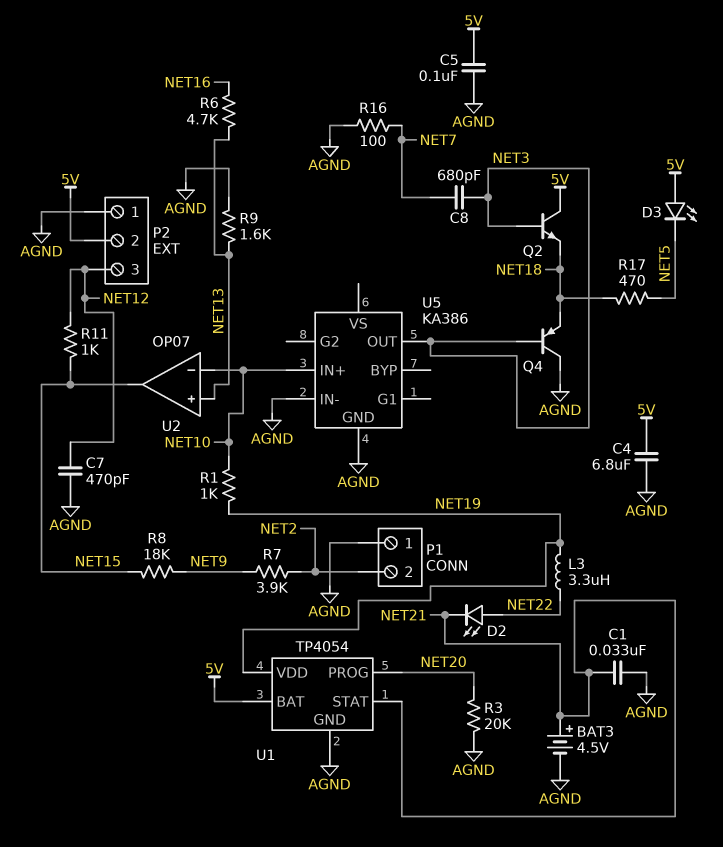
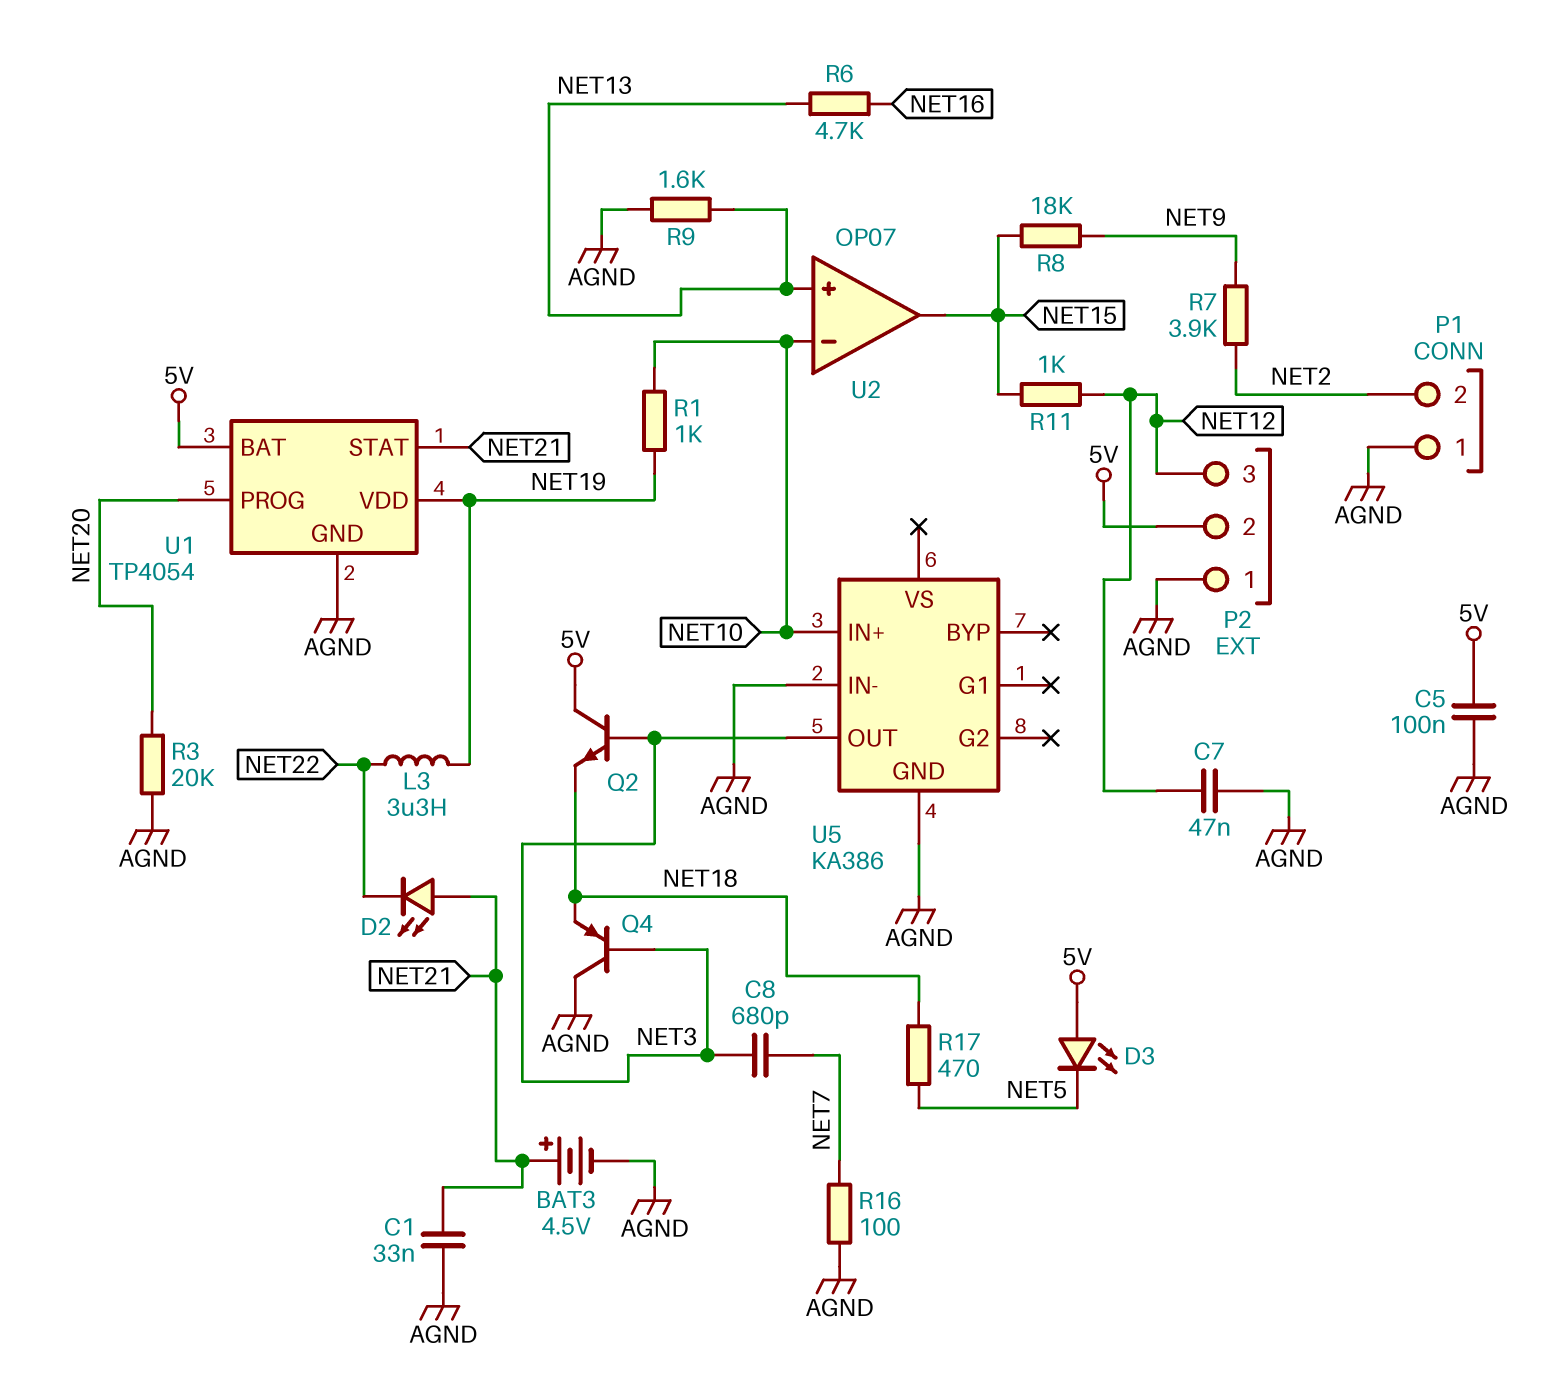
C4: 6.8uF (5V, AGND) -> none
C7: 470pF (AGND, NET12) -> 47nF (AGND, NET12)
D2: LED (A NET22, K NET21) -> LED (A NET21, K NET22)

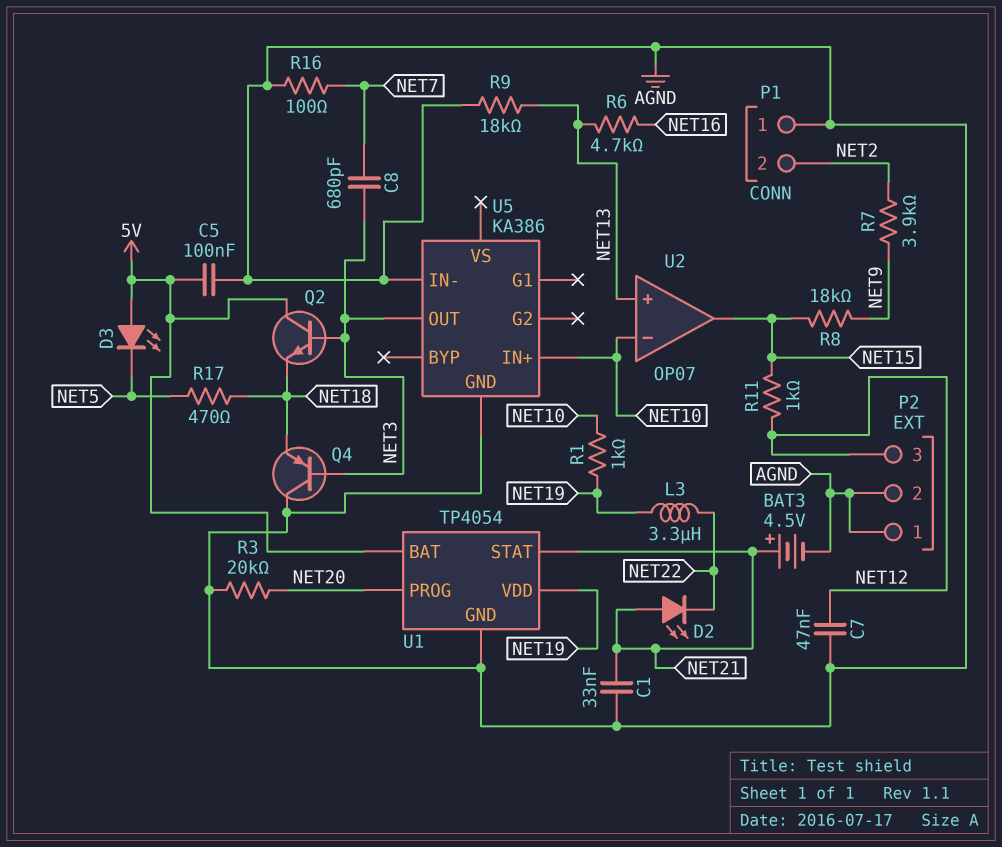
P2 pin 2: 5V -> AGND
R9: 1.6k (AGND, NET13) -> 18k (AGND, NET13)

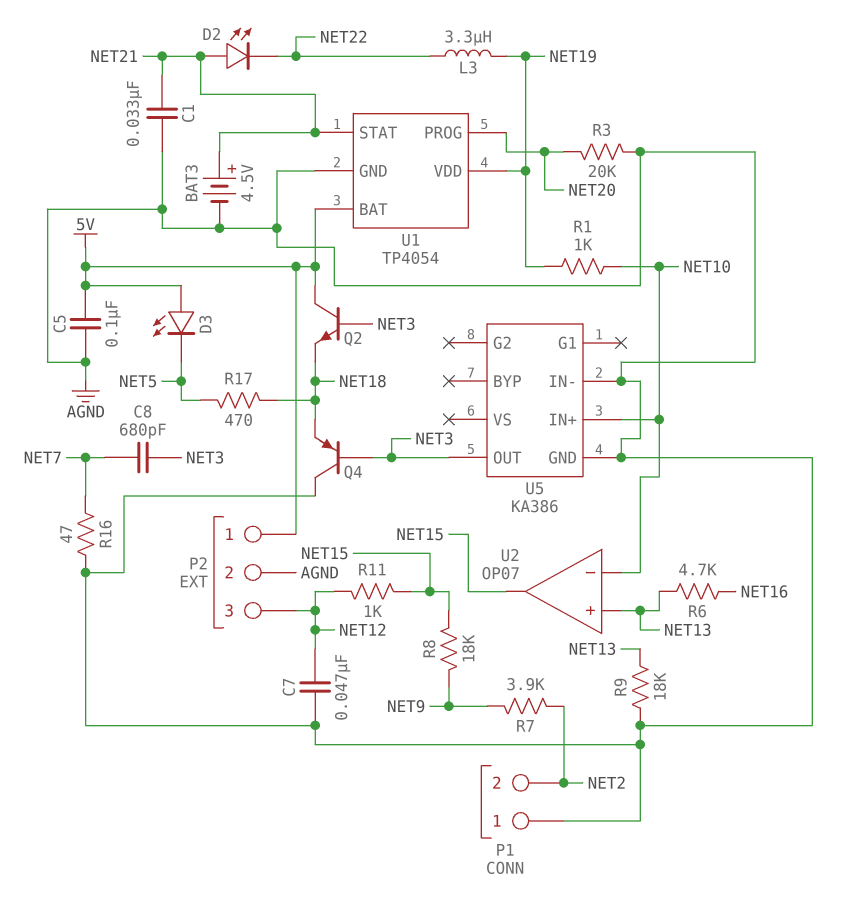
P2 pin 1: AGND -> 5V
R16: 100 (AGND, NET7) -> 47 (AGND, NET7)

